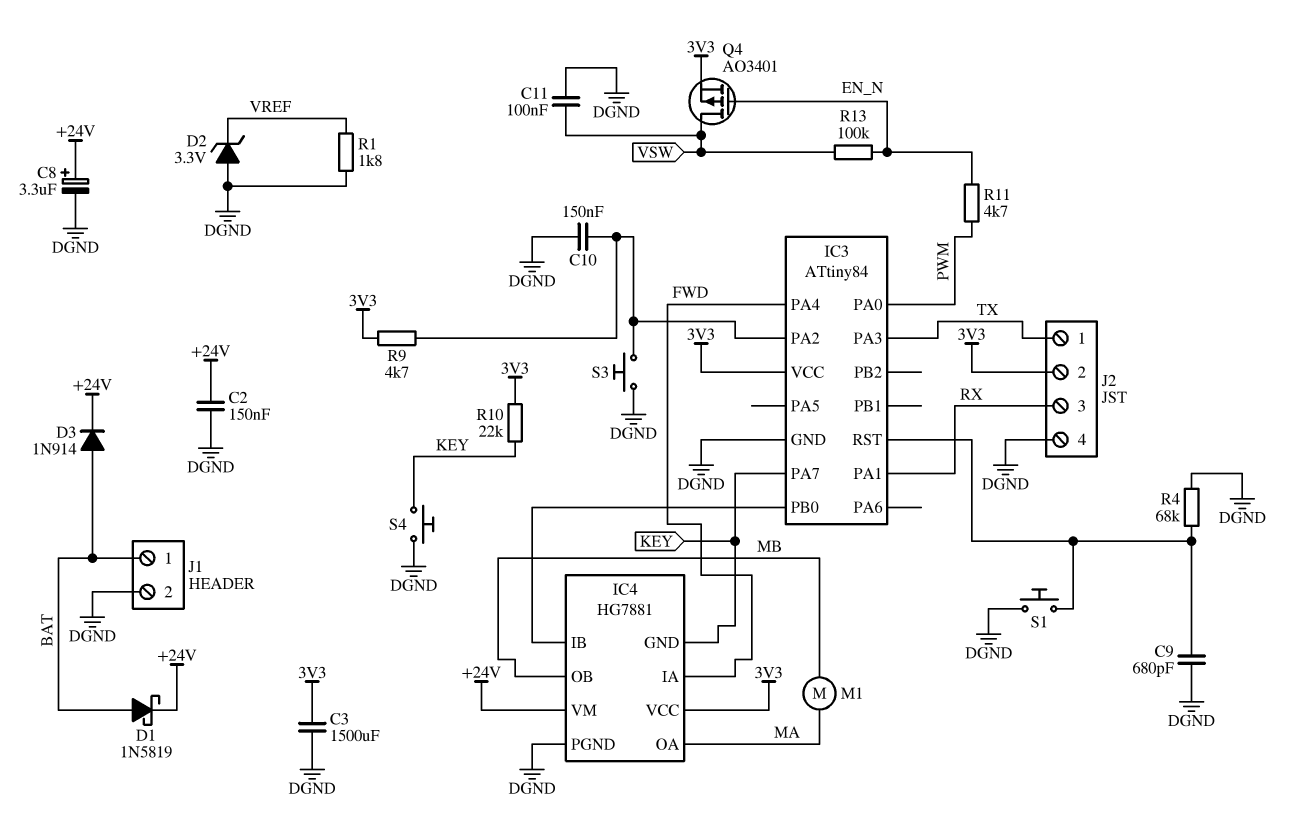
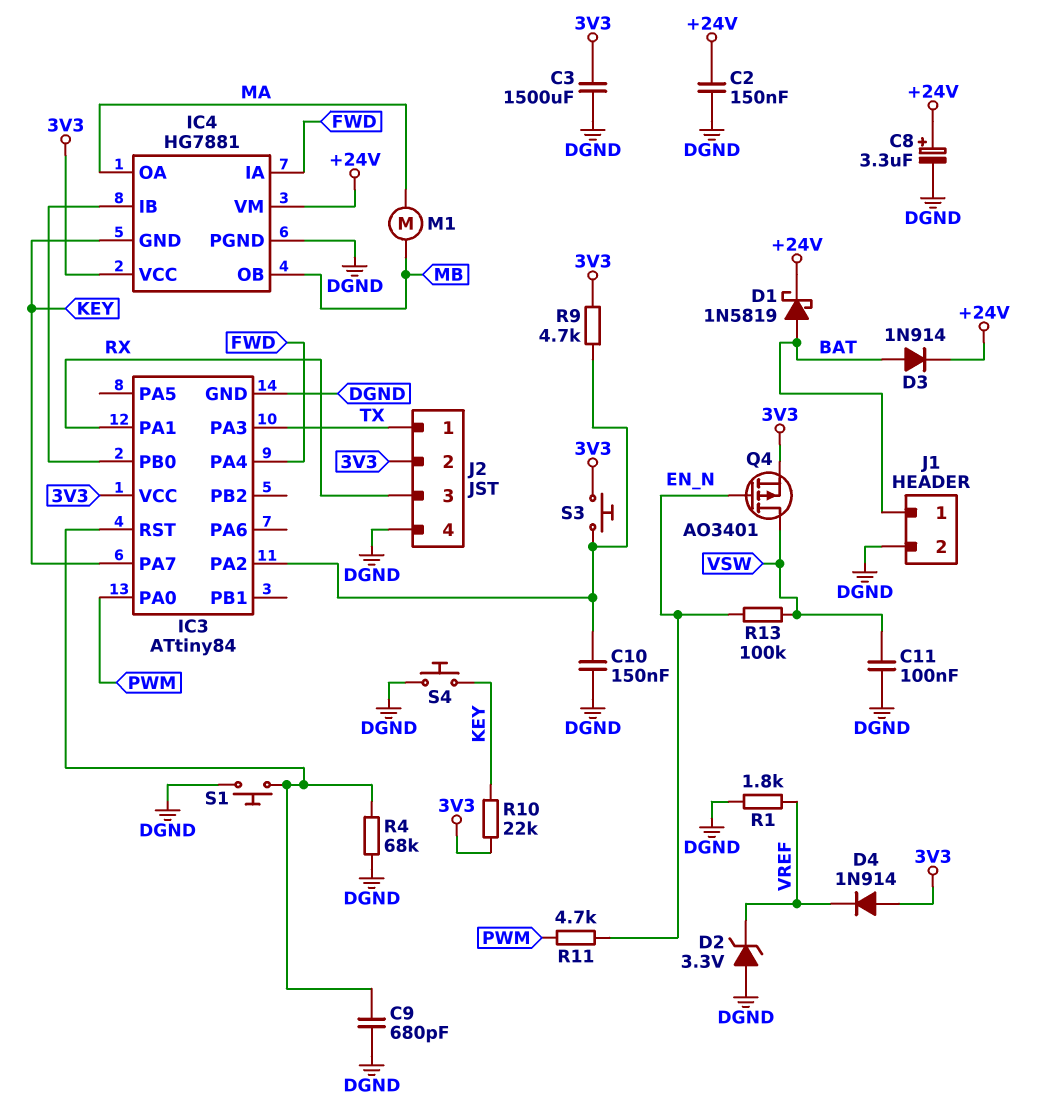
D4: none -> diode 1N914 (A 3V3, K VREF)
S3: button (DGND, IC3/PA2) -> button (3V3, IC3/PA2)

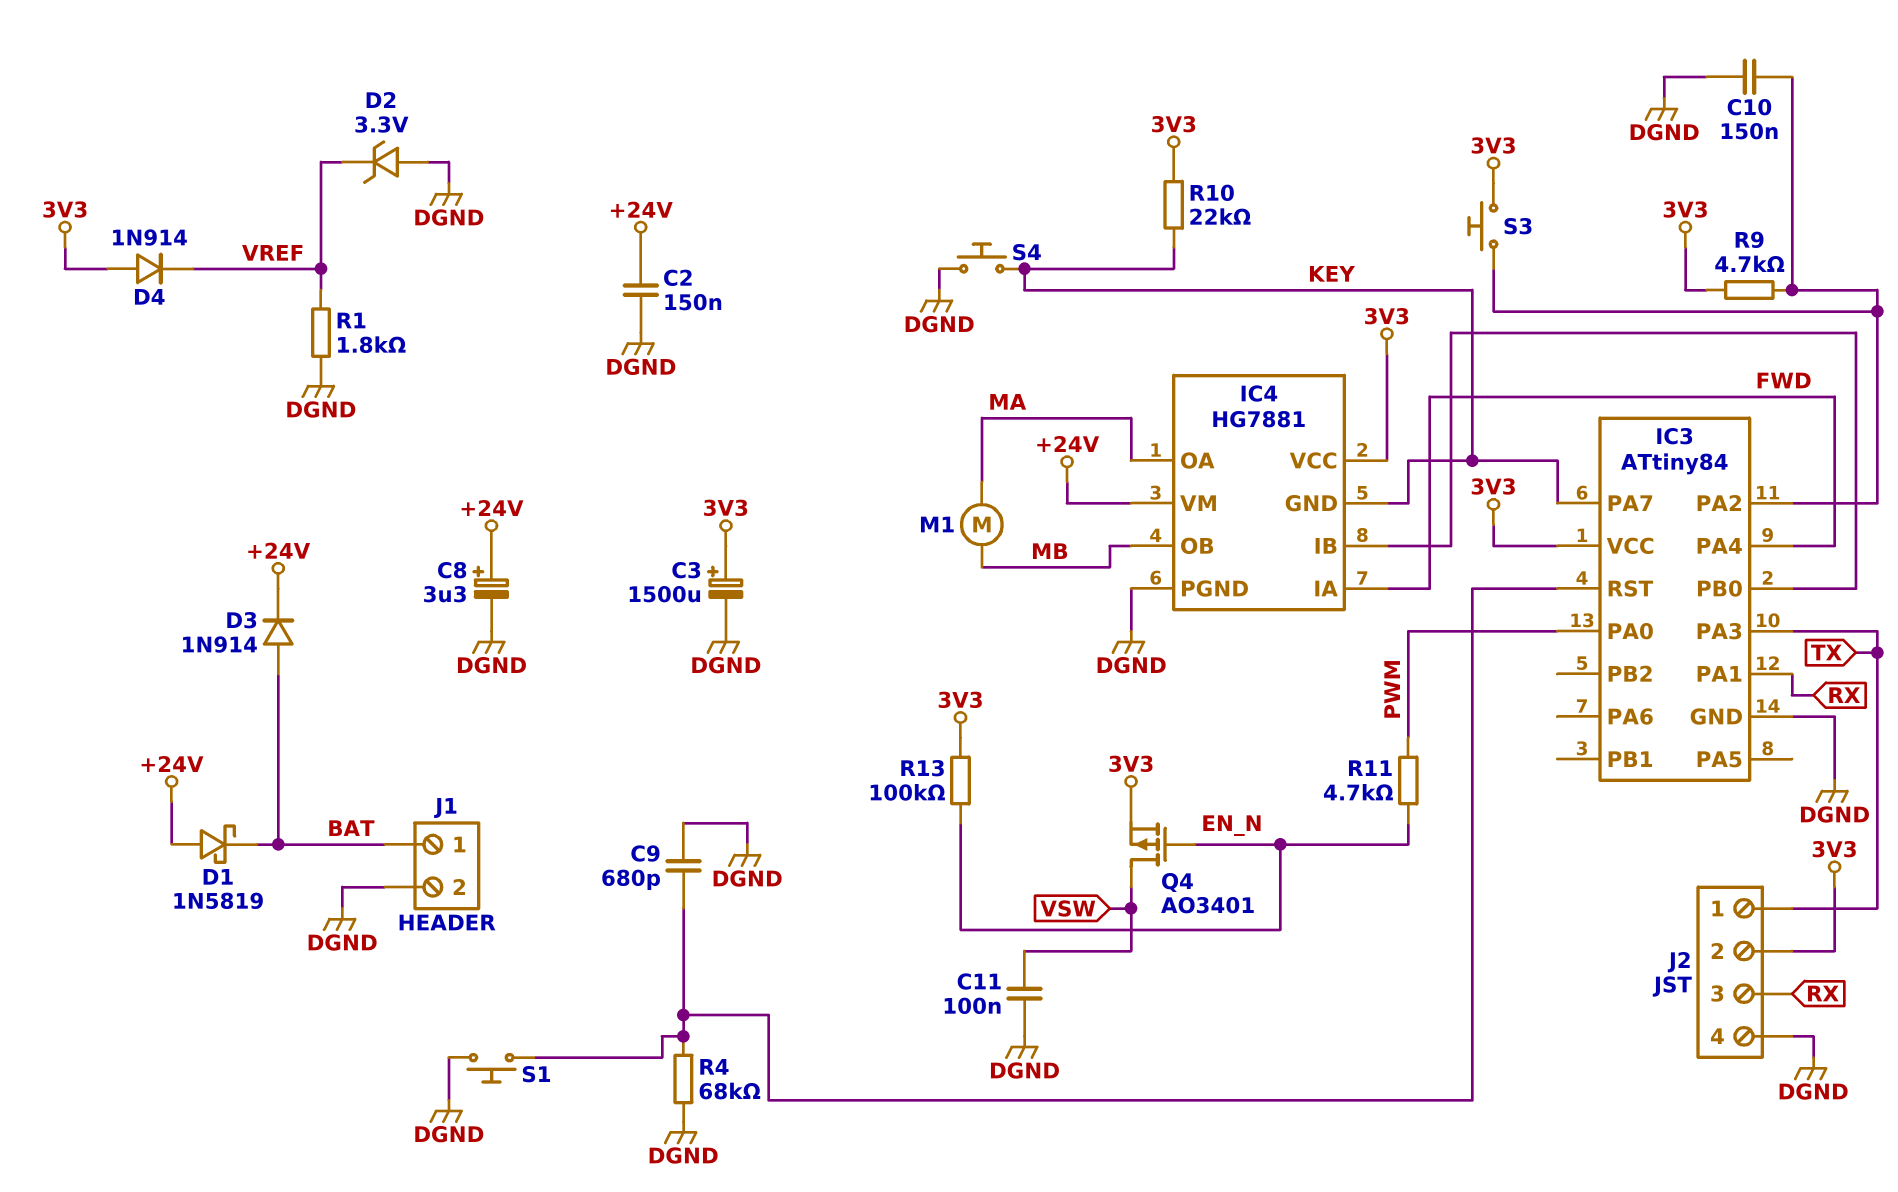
C3: 1500uF (3V3, DGND) -> 1500uF (plus 3V3, minus DGND)
D1: schottky 1N5819 (A BAT, K +24V) -> schottky 1N5819 (A +24V, K BAT)
R13: 100k (EN_N, VSW) -> 100k (3V3, EN_N)

